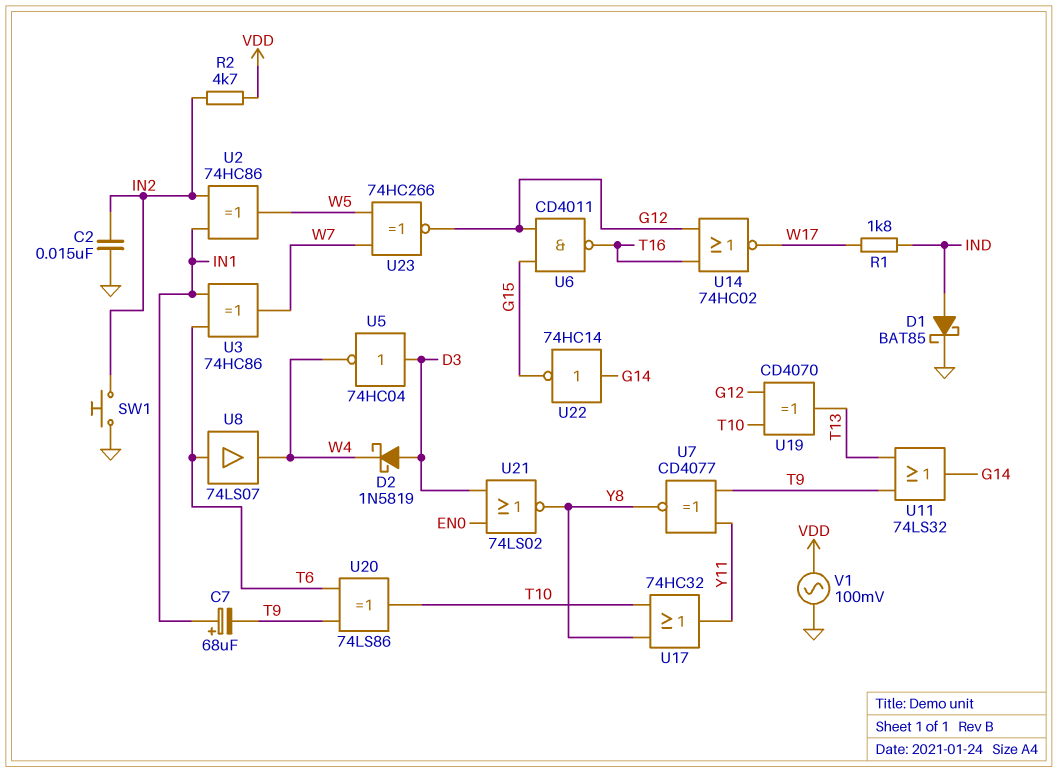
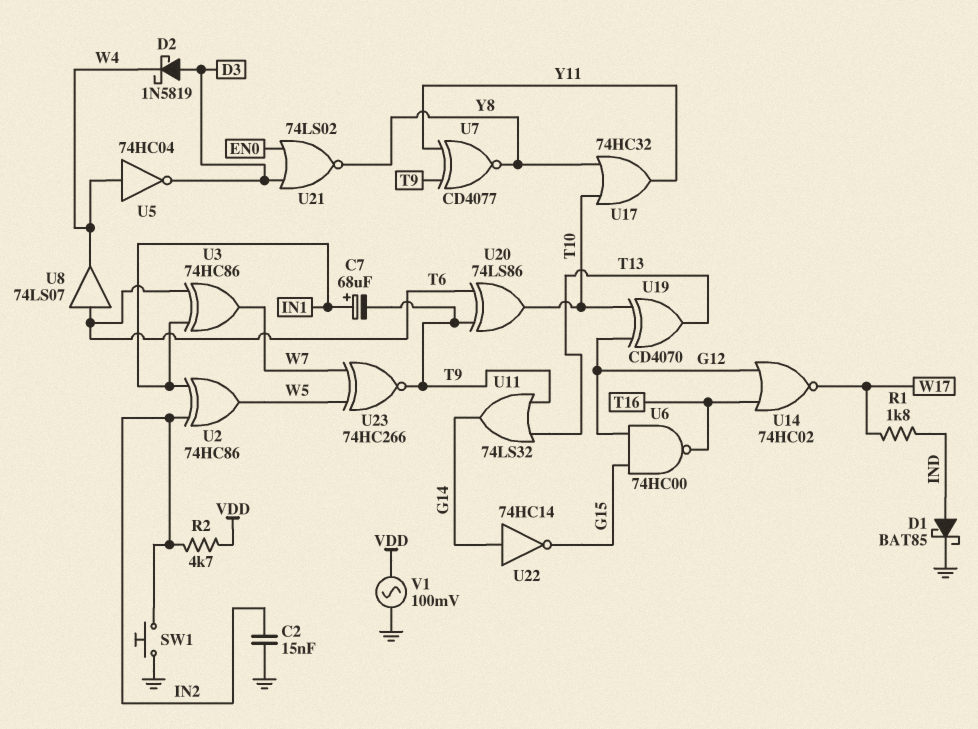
U5: NOT 74HC04 (in D3, out W4) -> NOT 74HC04 (in W4, out D3)
U6: NAND CD4011 (in G12, in G15, out T16) -> NAND 74HC00 (in G12, in G15, out T16)
U23: XNOR 74HC266 (in W5, in W7, out G12) -> XNOR 74HC266 (in W5, in W7, out T9)

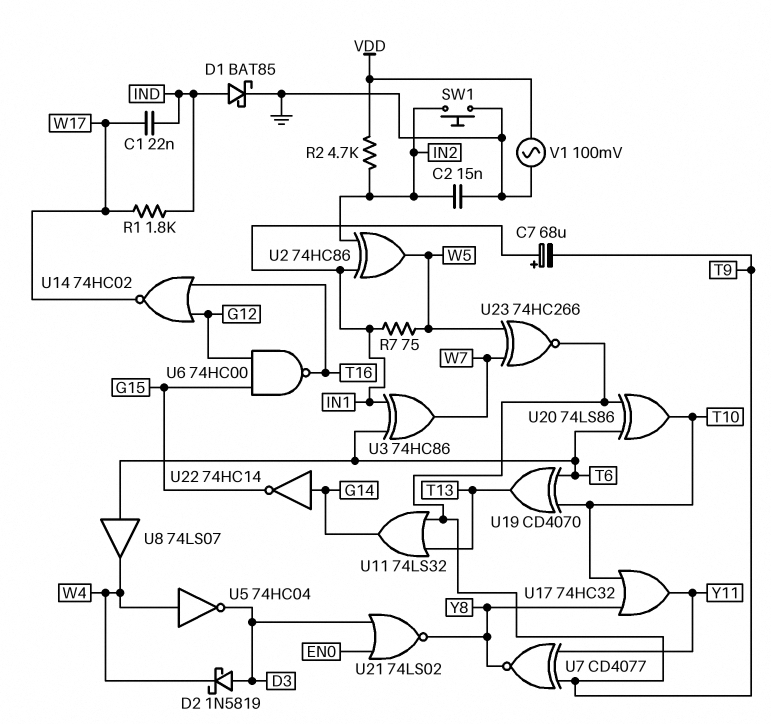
C1: none -> 22nF (IND, W17)
R7: none -> 75 (IN1, W5)
U19: XOR CD4070 (in G12, in T10, out T13) -> XOR CD4070 (in T6, in T10, out T13)

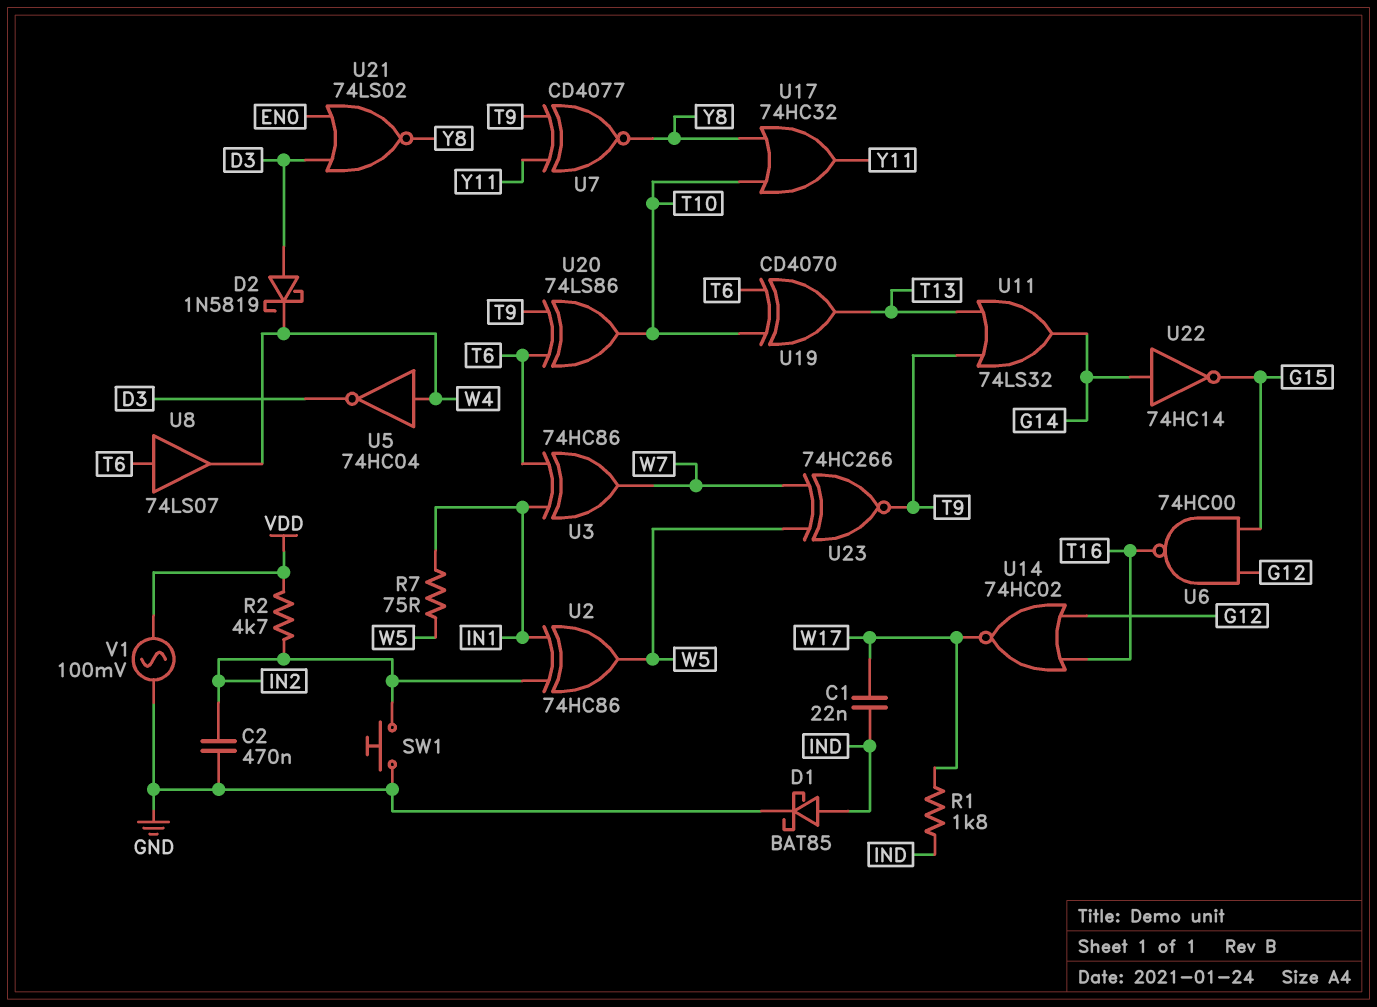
C2: 15nF (GND, IN2) -> 470nF (GND, IN2)
C7: 68uF (plus IN1, minus T9) -> none

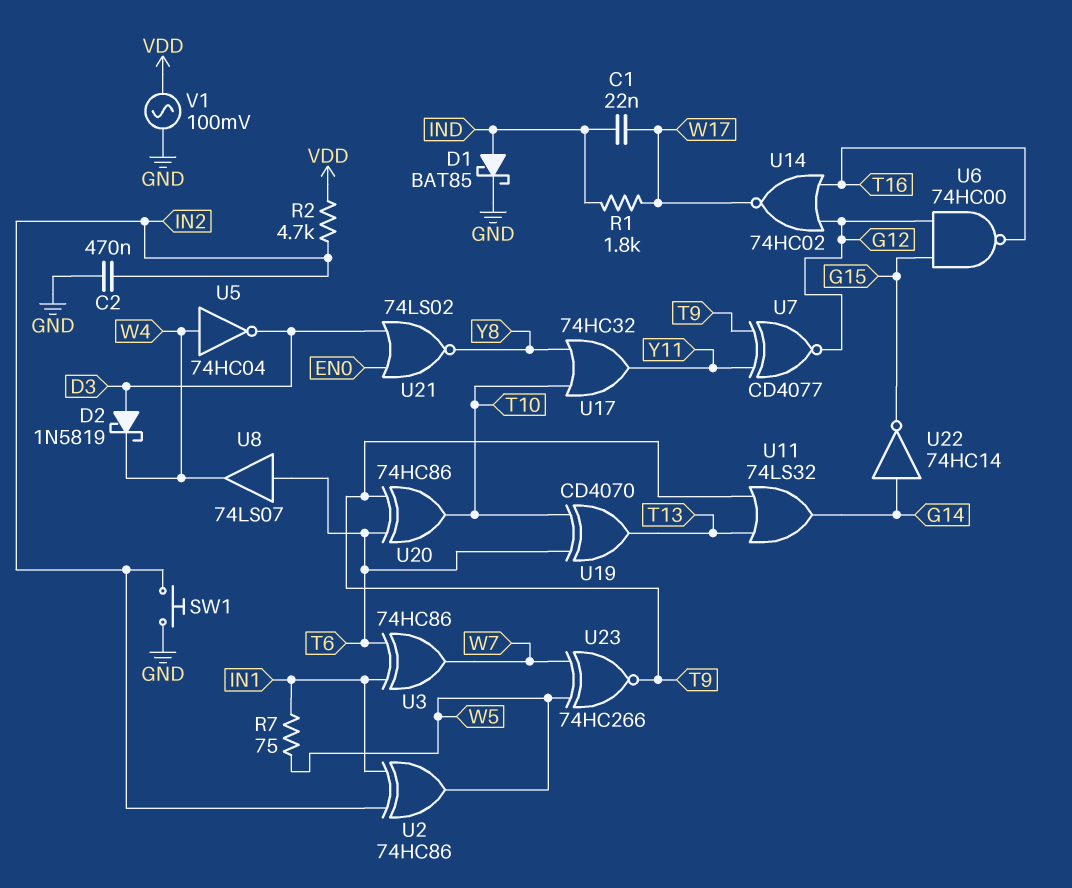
U7: XNOR CD4077 (in T9, in Y11, out Y8) -> XNOR CD4077 (in T9, in Y11, out G12)
U20: XOR 74LS86 (in T6, in T9, out T10) -> XOR 74HC86 (in T6, in T9, out T10)

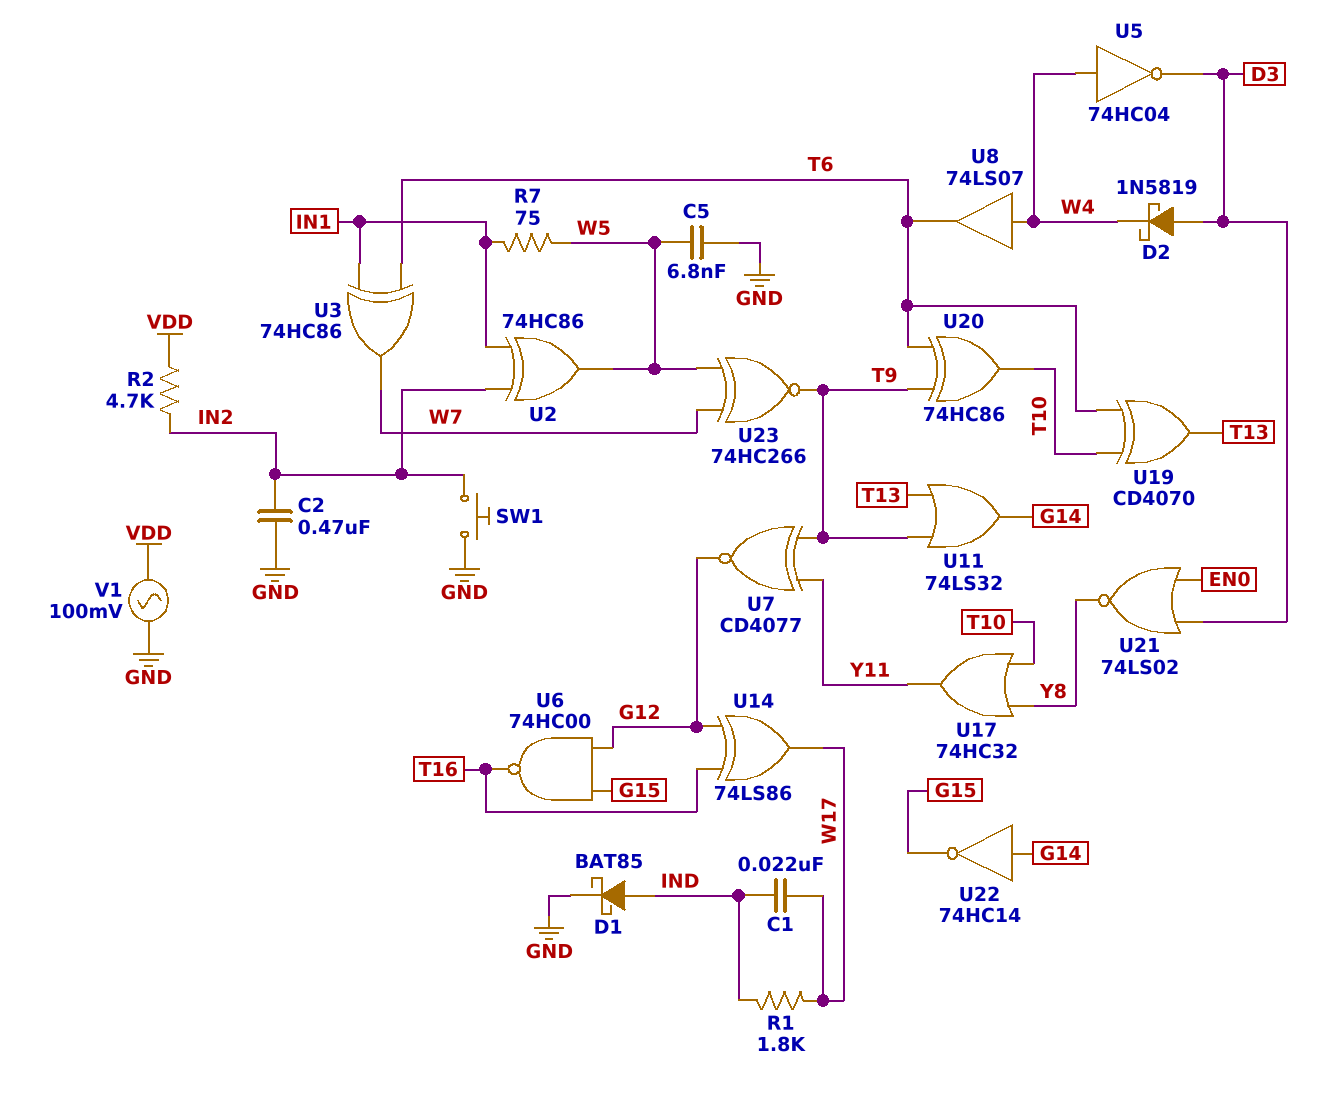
C5: none -> 6.8nF (GND, W5)
U8: buffer 74LS07 (in T6, out W4) -> buffer 74LS07 (in W4, out T6)
U14: NOR 74HC02 (in G12, in T16, out W17) -> XOR 74LS86 (in G12, in T16, out W17)

